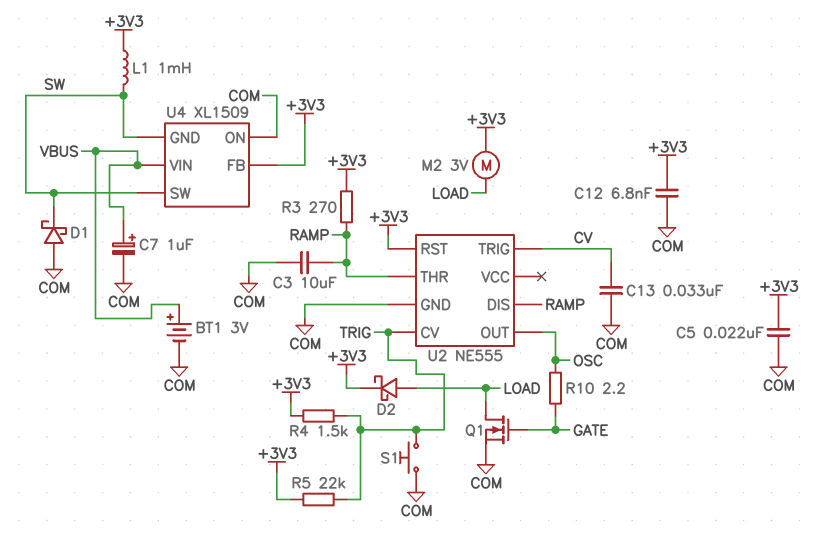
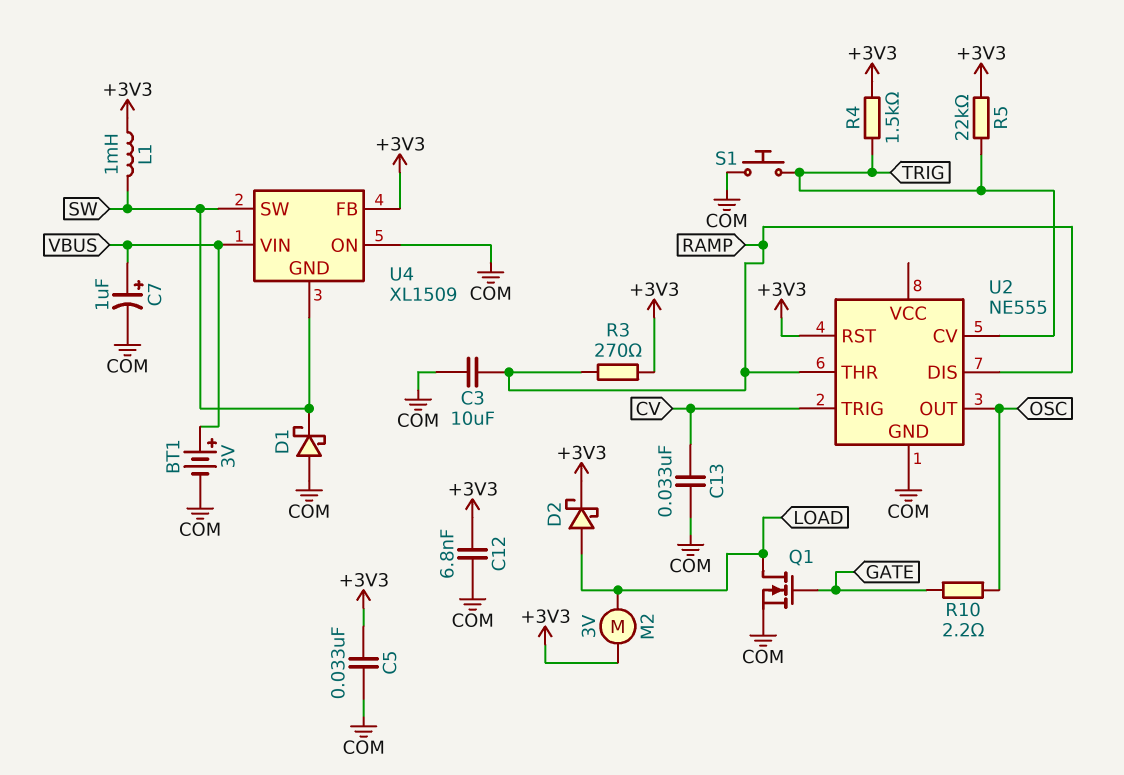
C5: 22nF (+3V3, COM) -> 33nF (+3V3, COM)

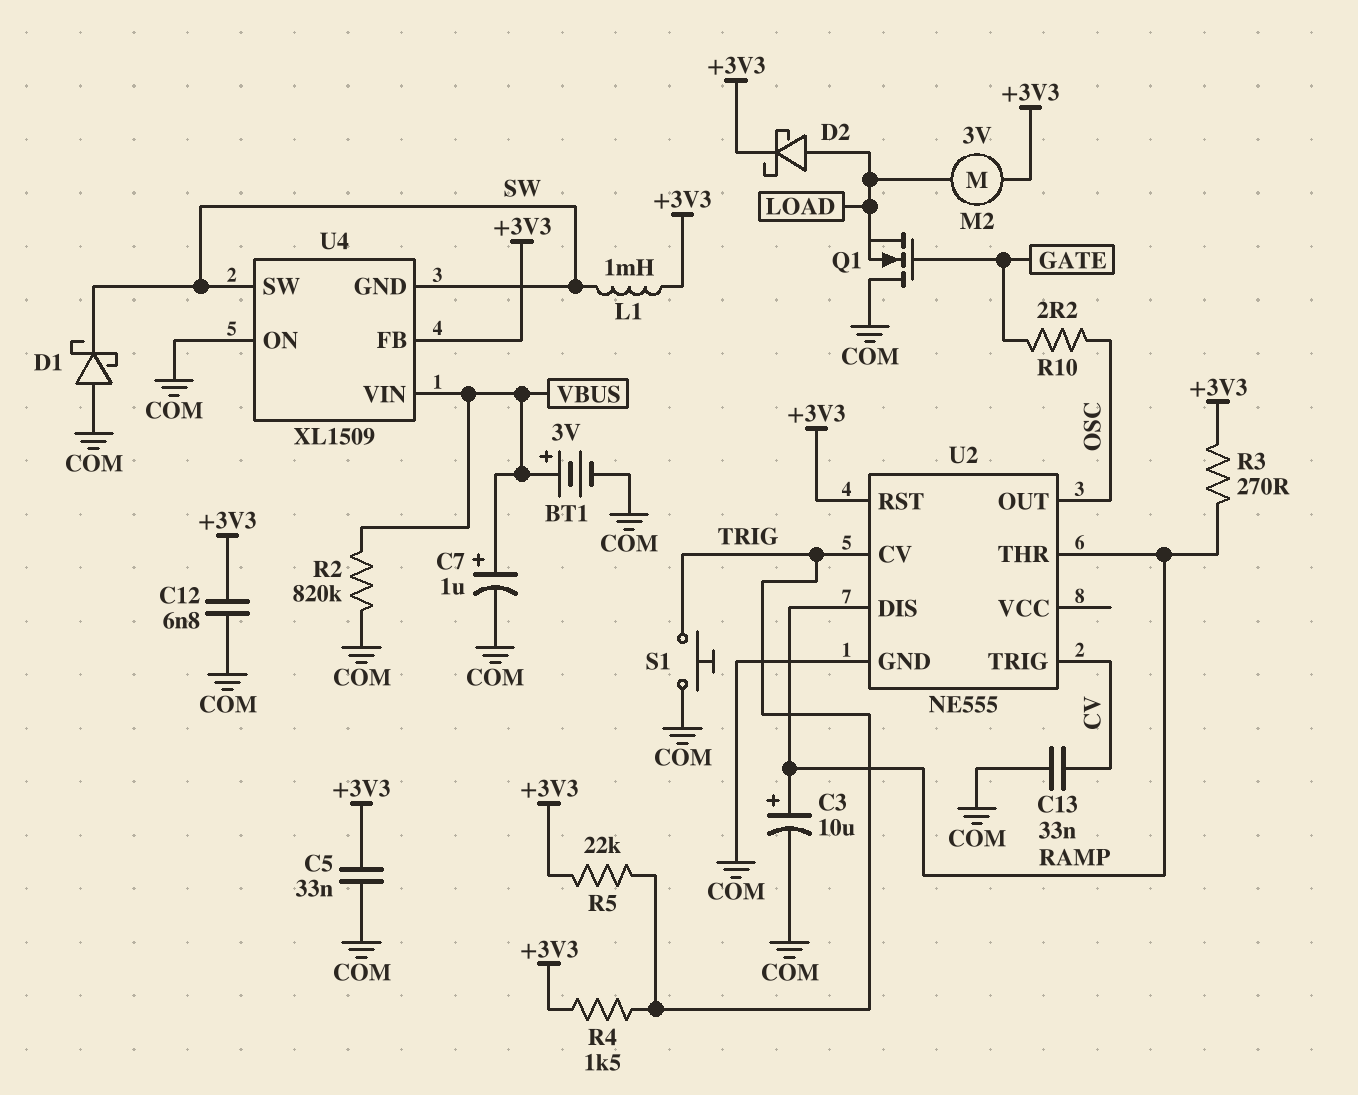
C3: 10uF (COM, RAMP) -> 10uF (plus RAMP, minus COM)
Q1: NMOS (G GATE, D LOAD, S COM) -> NMOS (G GATE, D COM, S LOAD)
R2: none -> 820k (COM, VBUS)

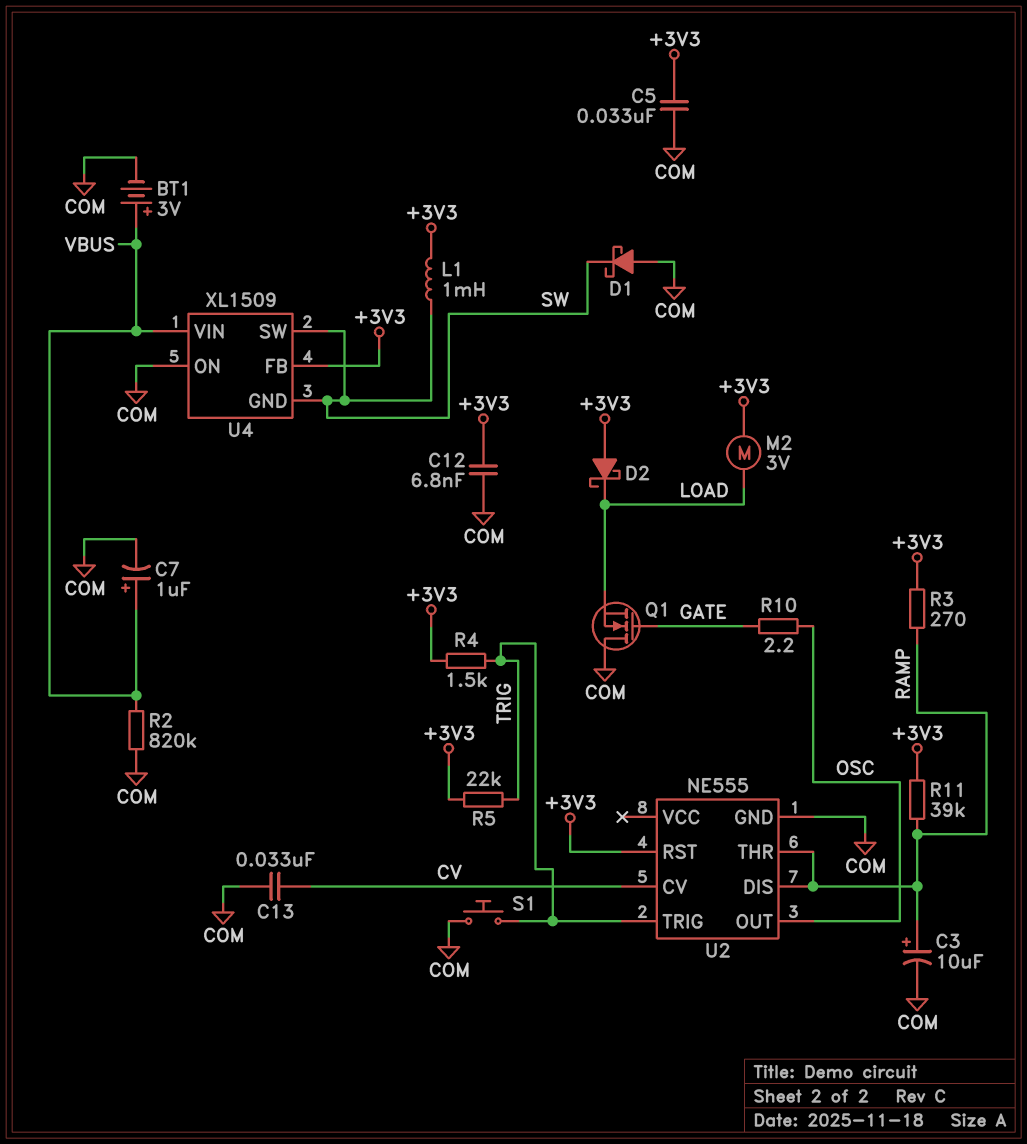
D2: schottky (A LOAD, K +3V3) -> schottky (A +3V3, K LOAD)
R11: none -> 39k (+3V3, RAMP)
U2 pin CV: TRIG -> CV
U2 pin TRIG: CV -> TRIG

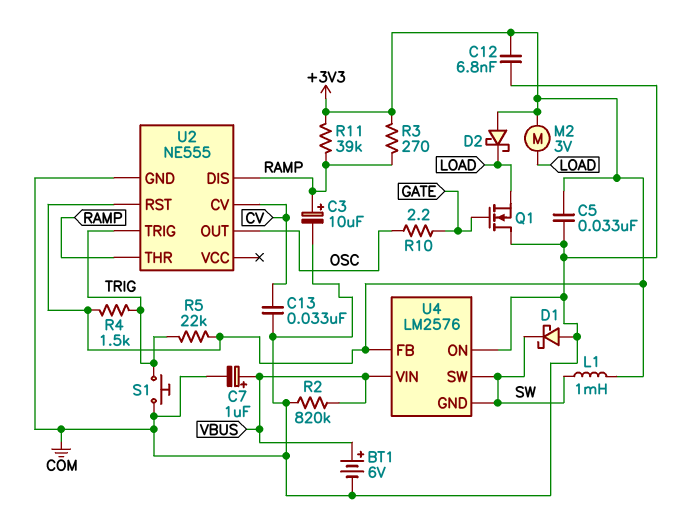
BT1: 3V (plus VBUS, minus COM) -> 6V (plus VBUS, minus COM)
U4: XL1509 -> LM2576

